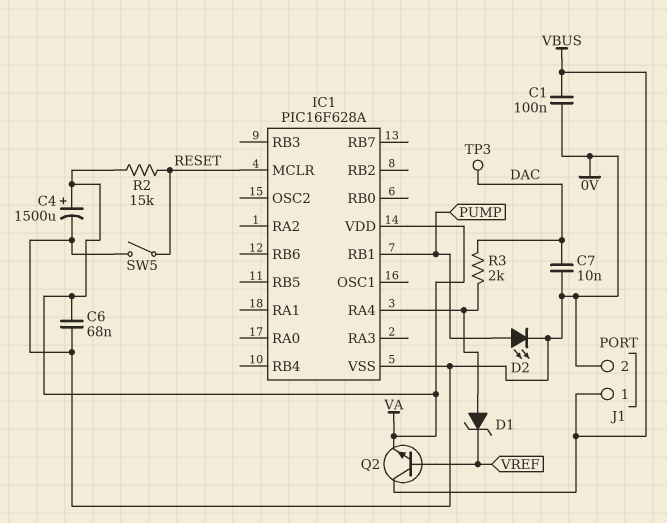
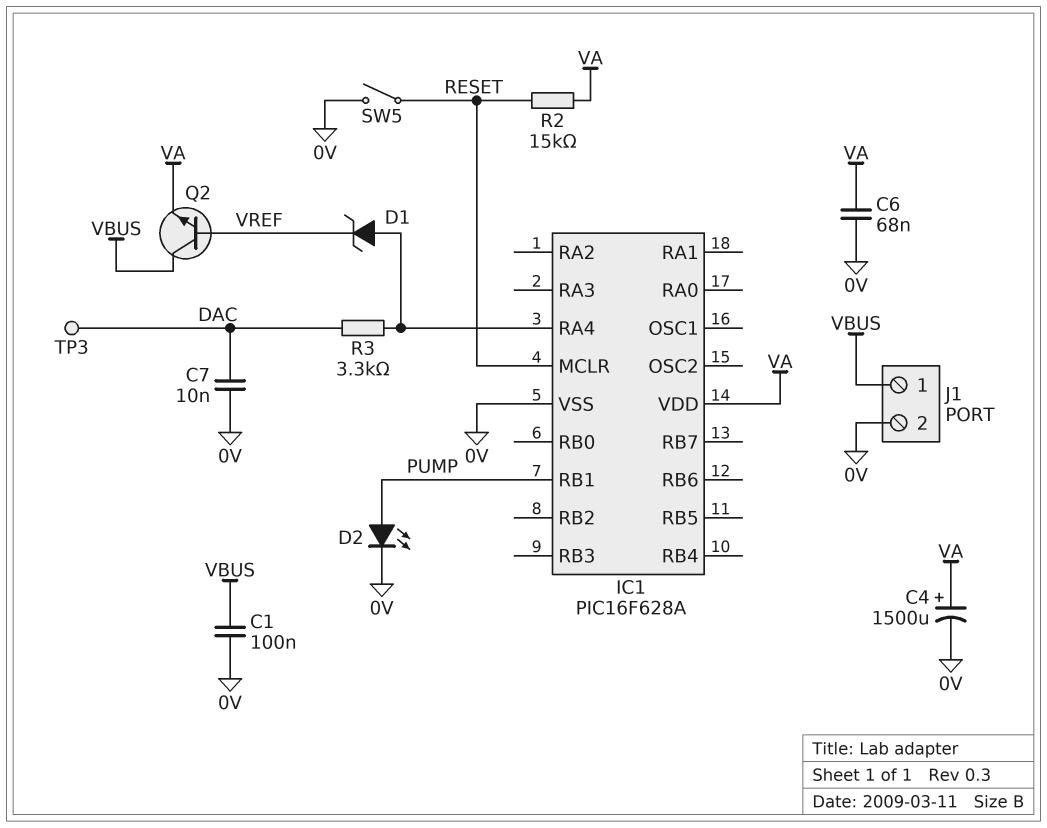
R3: 2k (DAC, IC1/RA4) -> 3.3k (DAC, IC1/RA4)

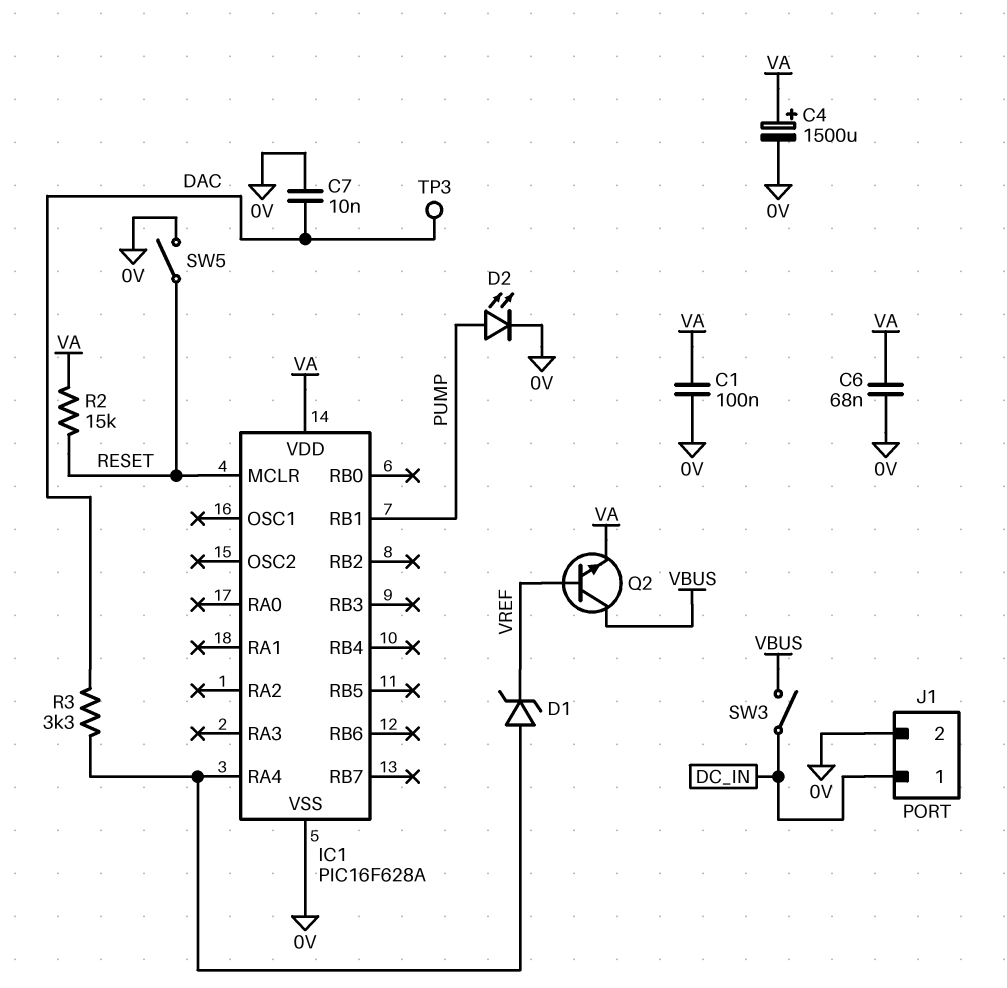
C1: 100nF (0V, VBUS) -> 100nF (0V, VA)
J1 pin 1: VBUS -> DC_IN
SW3: none -> switch (DC_IN, VBUS)

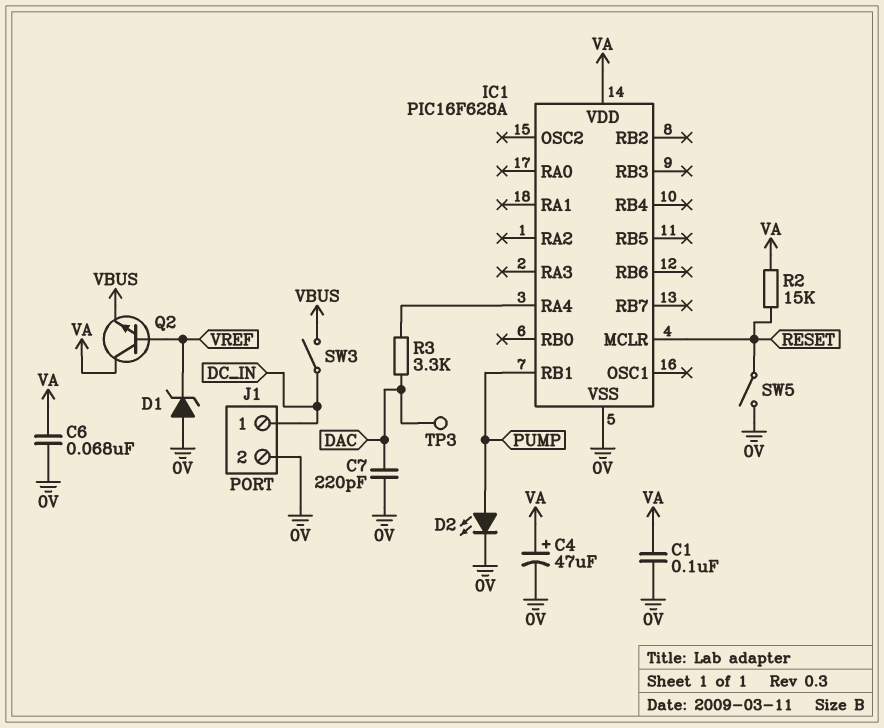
C4: 1500uF (plus VA, minus 0V) -> 47uF (plus VA, minus 0V)
C7: 10nF (0V, DAC) -> 220pF (0V, DAC)
D1: zener (A IC1/RA4, K VREF) -> zener (A 0V, K VREF)
Q2: NPN (B VREF, C VBUS, E VA) -> NPN (B VREF, C VA, E VBUS)

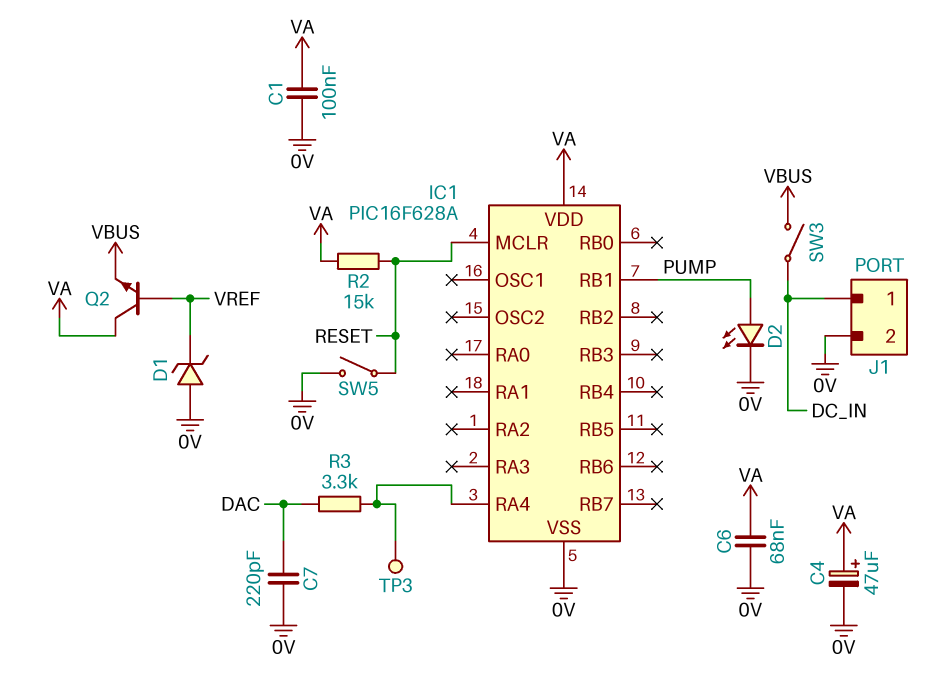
TP3: test point (DAC) -> test point (IC1/RA4)

